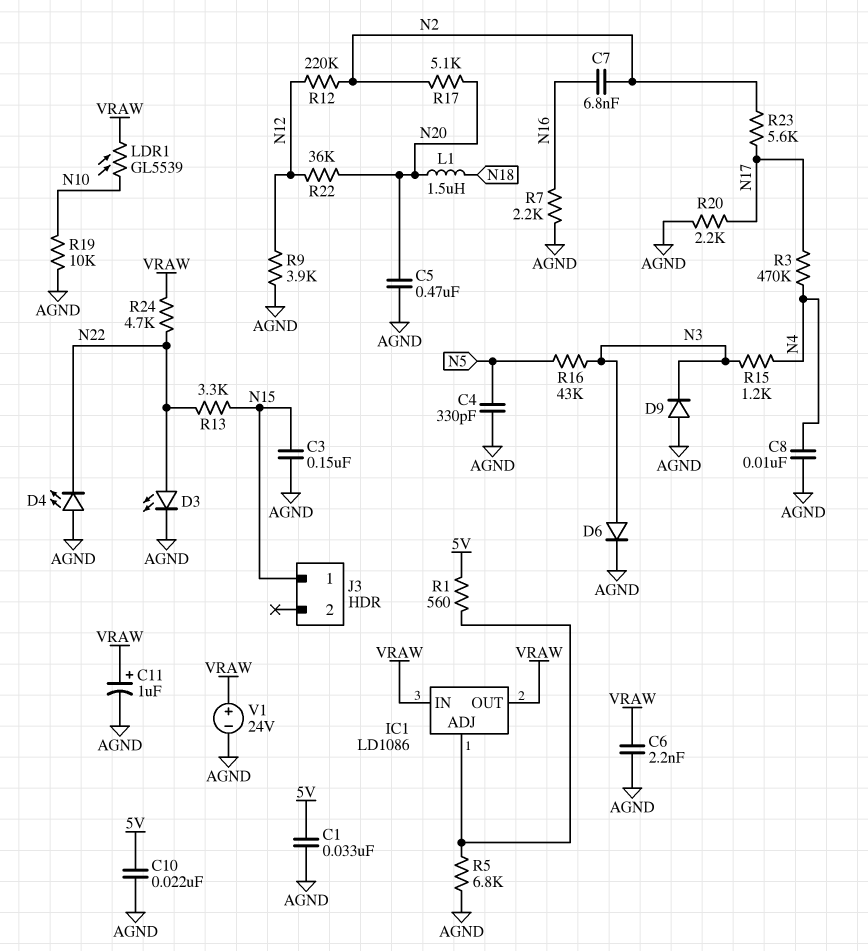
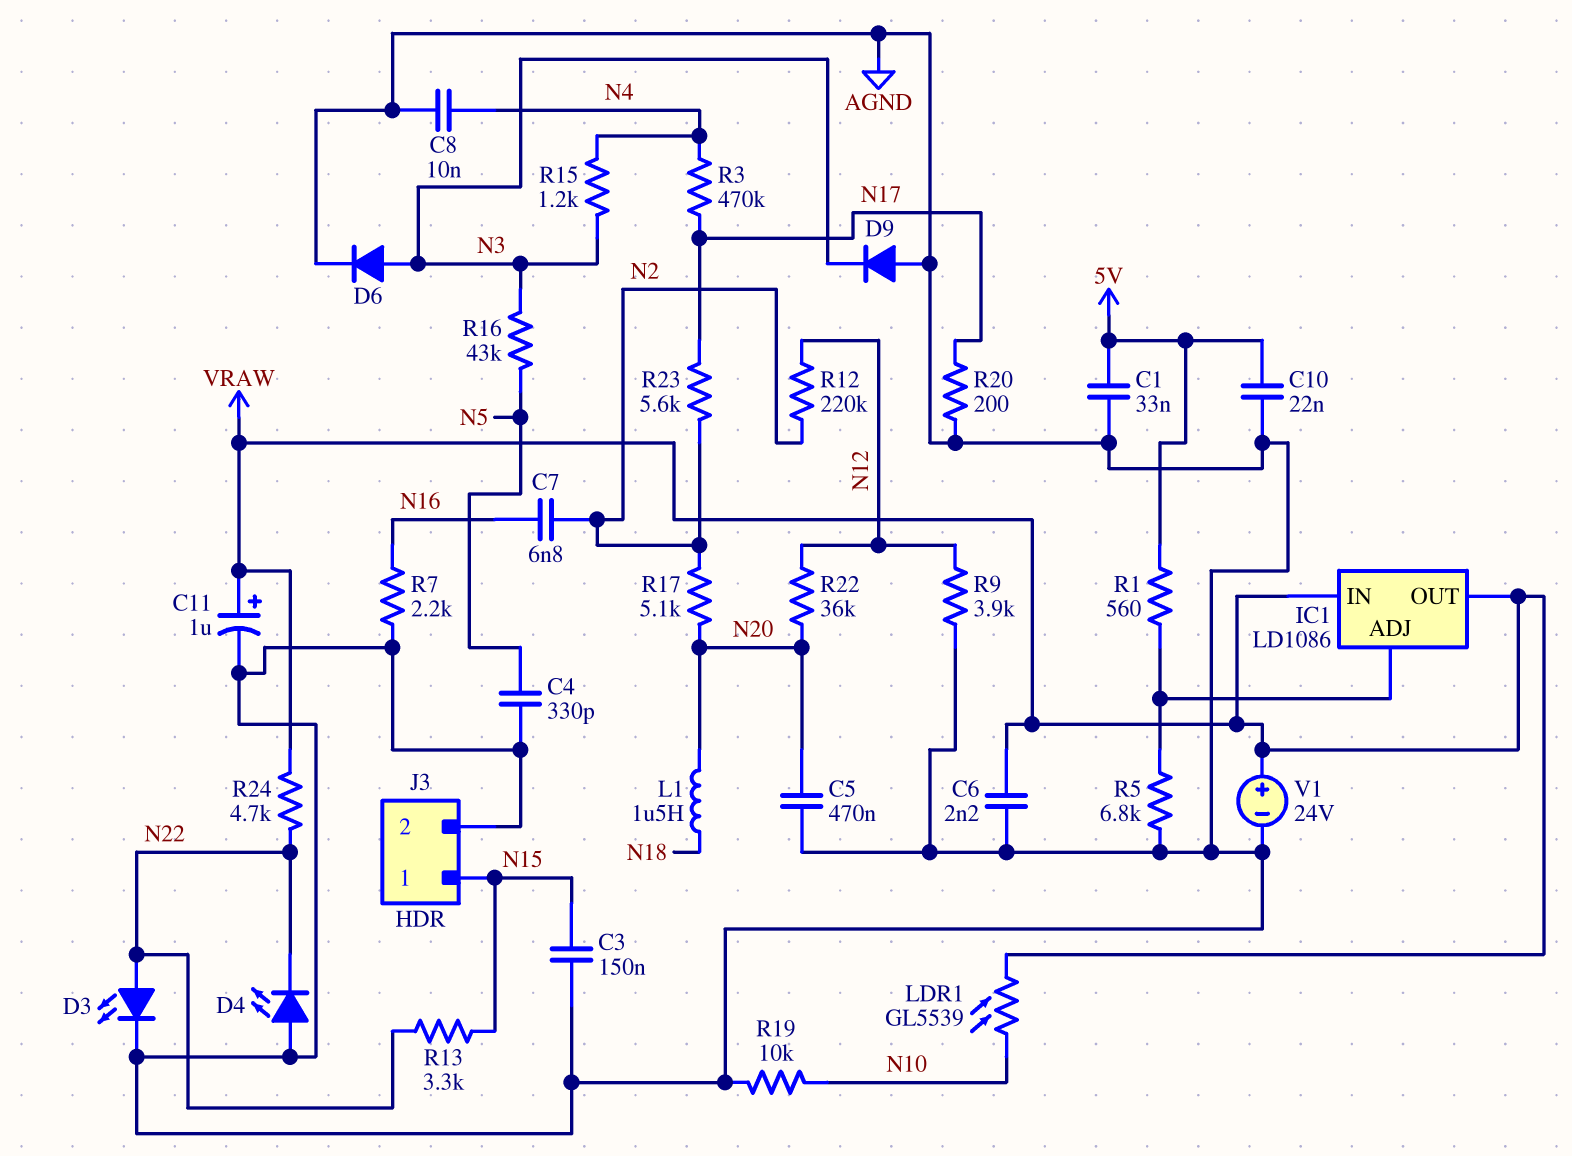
J3 pin 2: none -> AGND
R20: 2.2k (AGND, N17) -> 200 (AGND, N17)

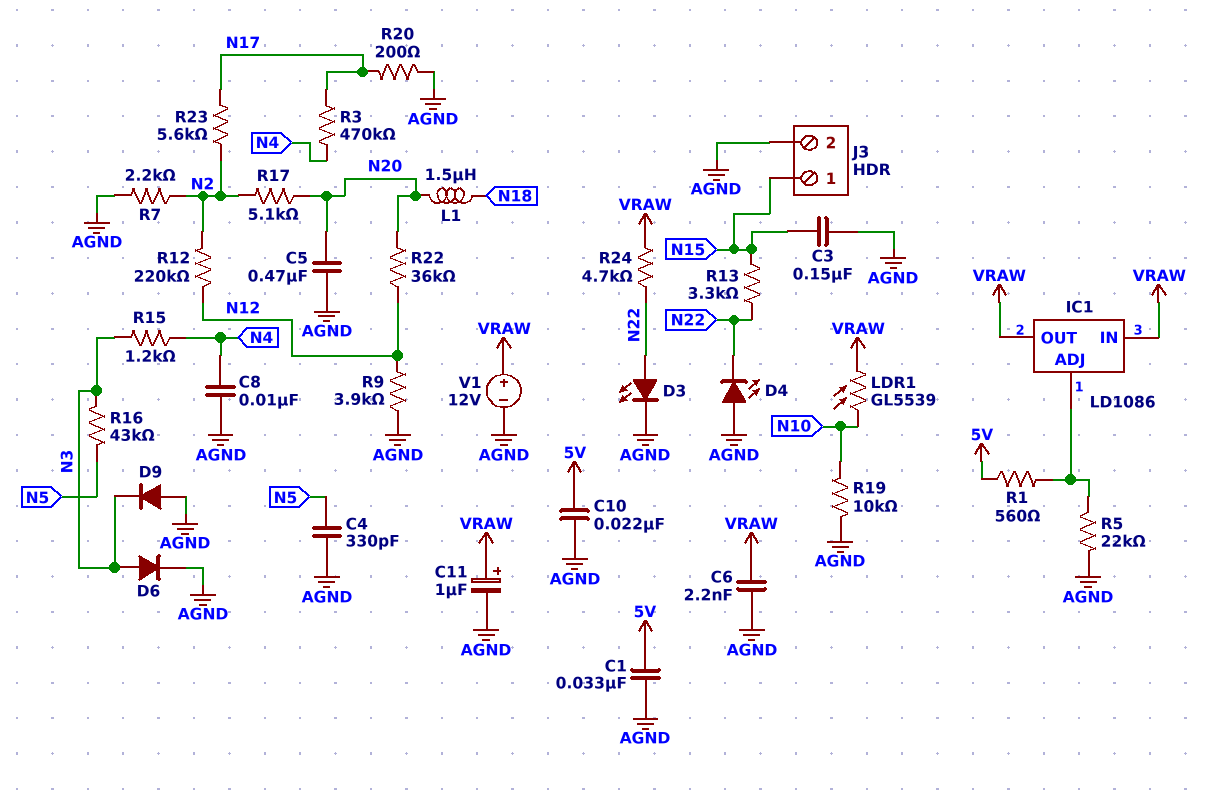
C7: 6.8nF (N2, N16) -> none
R5: 6.8k (AGND, IC1/ADJ) -> 22k (AGND, IC1/ADJ)
R7: 2.2k (AGND, N16) -> 2.2k (AGND, N2)
V1: 24V (plus VRAW, minus AGND) -> 12V (plus VRAW, minus AGND)

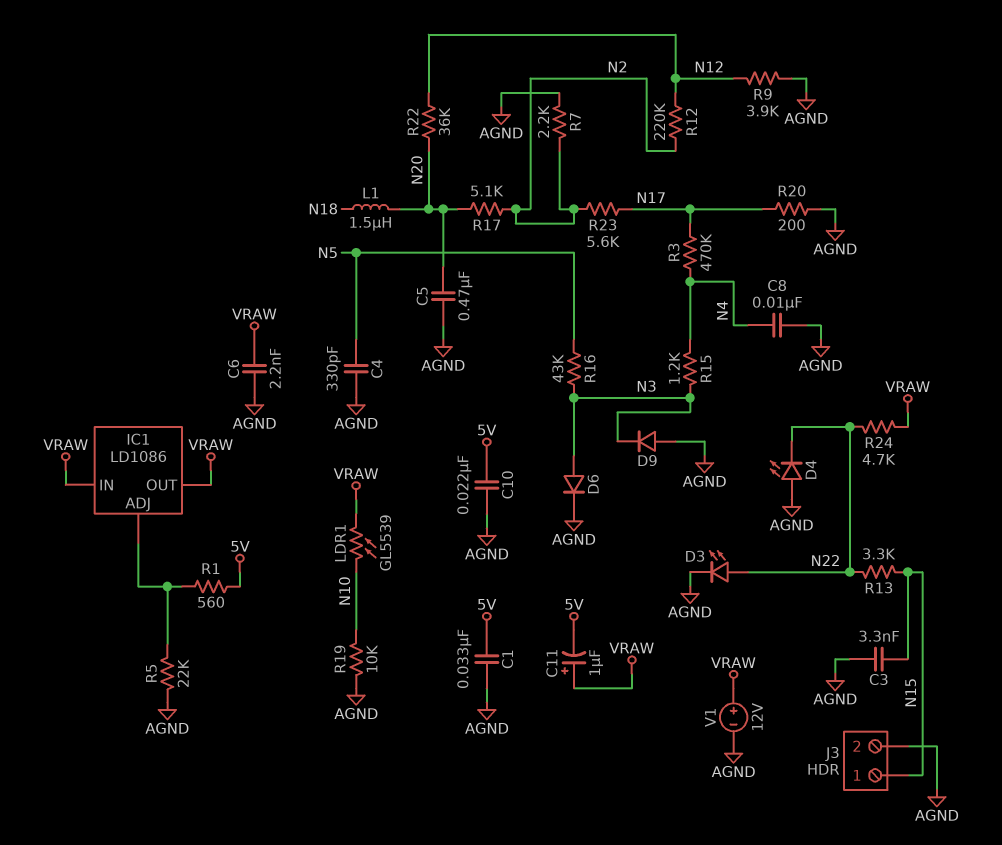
C3: 150nF (AGND, N15) -> 3.3nF (AGND, N15)
C11: 1uF (plus VRAW, minus AGND) -> 1uF (plus VRAW, minus 5V)

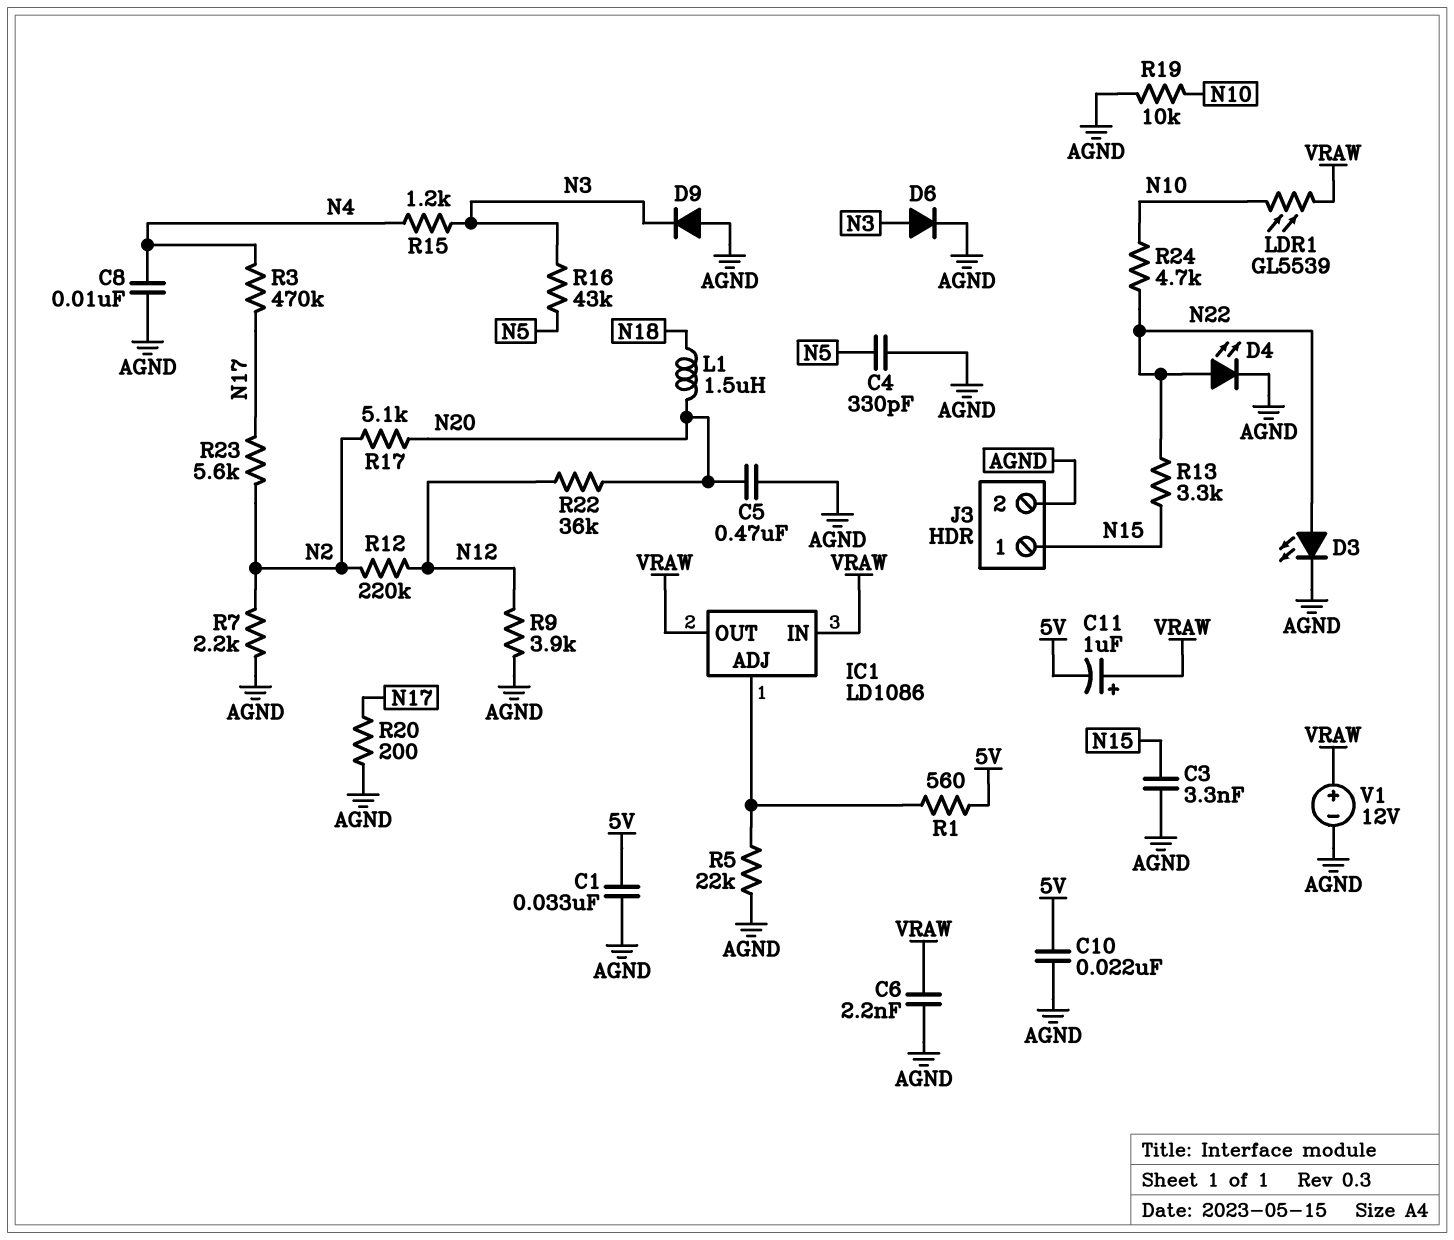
D4: LED (A AGND, K N22) -> LED (A N22, K AGND)
R24: 4.7k (N22, VRAW) -> 4.7k (N10, N22)

